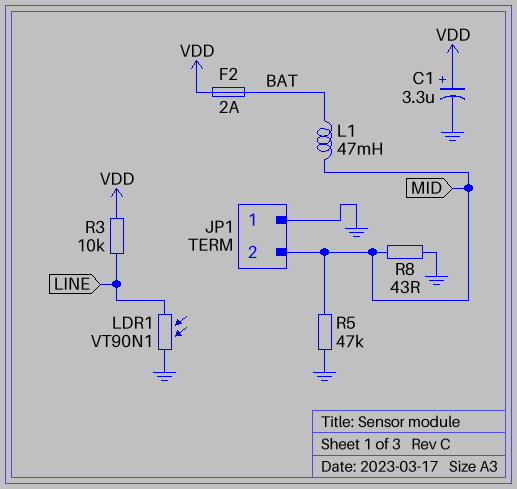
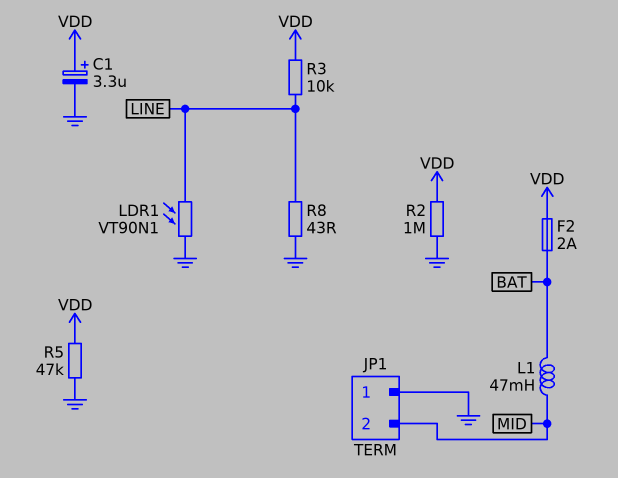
R2: none -> 1M (GND, VDD)
R5: 47k (GND, MID) -> 47k (GND, VDD)
R8: 43 (GND, MID) -> 43 (GND, LINE)

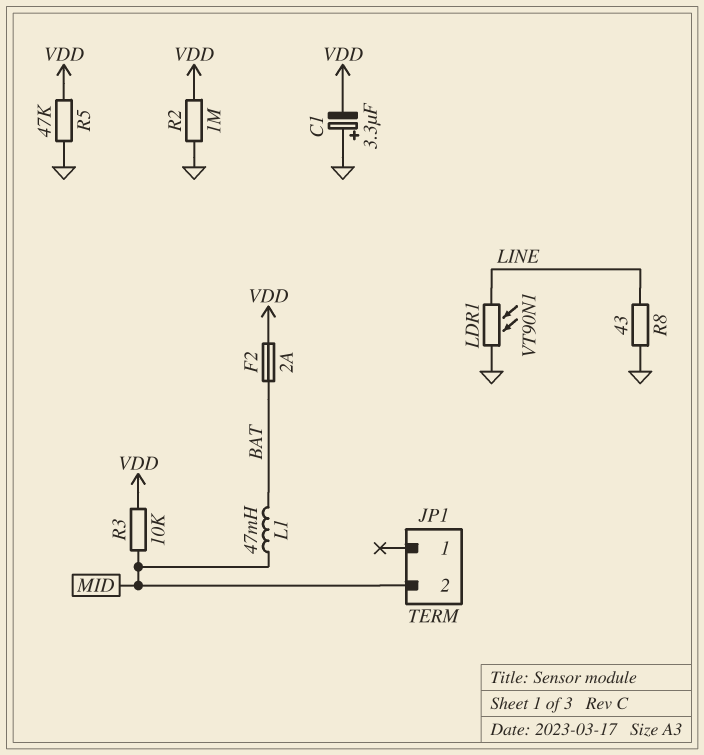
C1: 3.3uF (plus VDD, minus GND) -> 3.3uF (plus GND, minus VDD)
JP1 pin 1: GND -> none
R3: 10k (LINE, VDD) -> 10k (MID, VDD)

